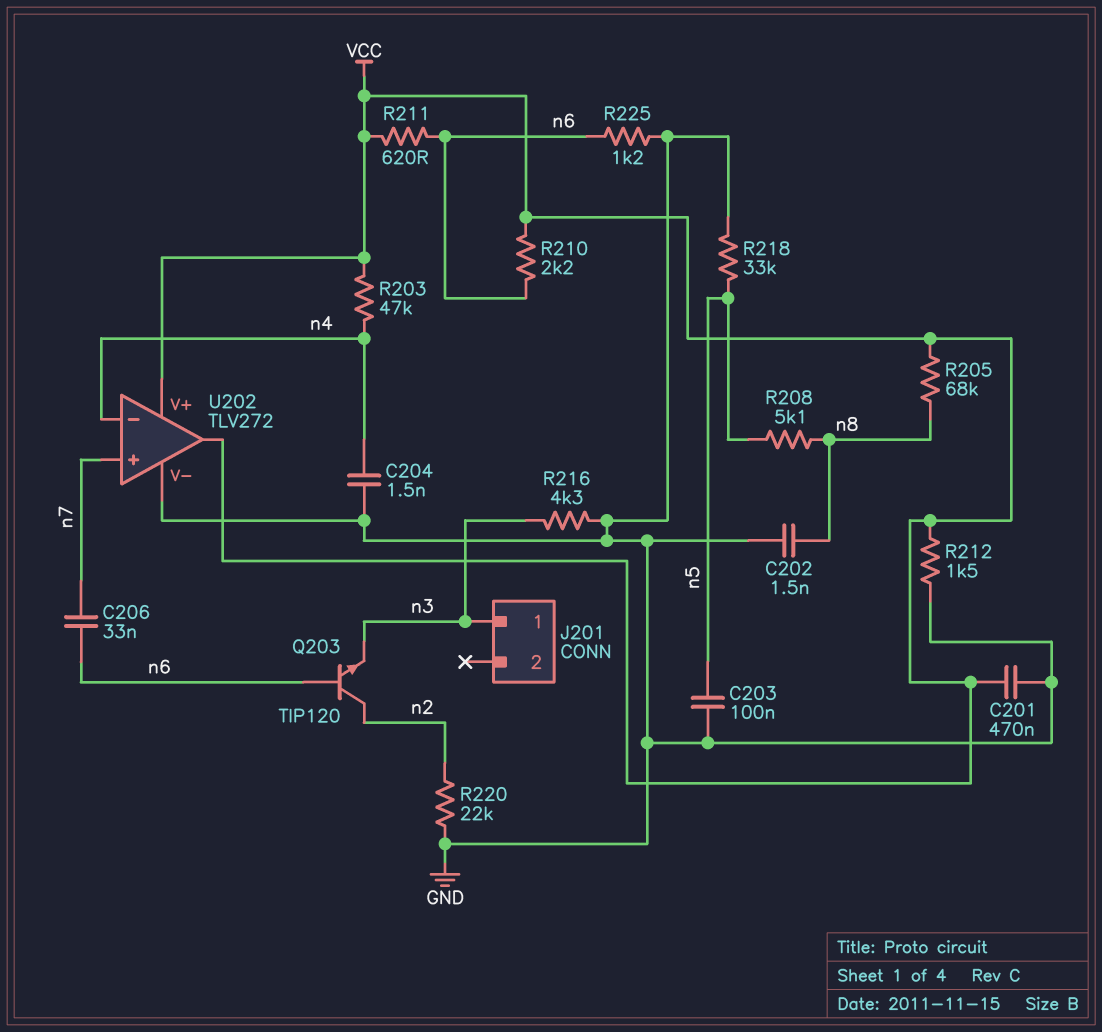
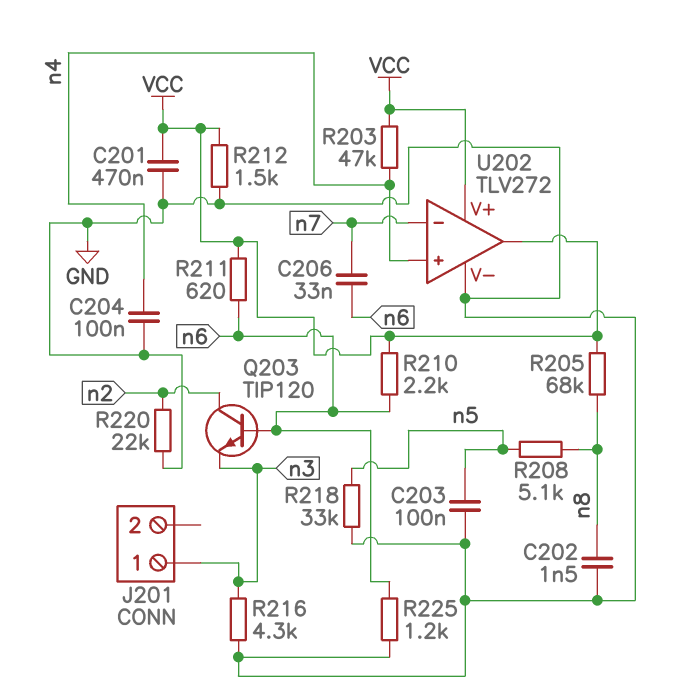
C204: 1.5nF (GND, n4) -> 100nF (GND, n4)
U202 pin in+: n7 -> n4
U202 pin in-: n4 -> n7

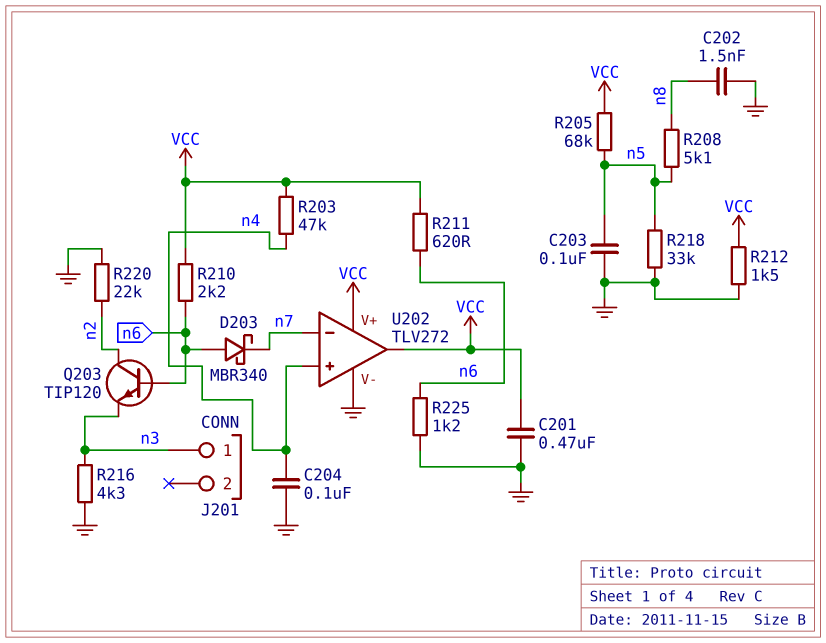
C206: 33nF (n6, n7) -> none
D203: none -> schottky MBR340 (A n6, K n7)
R205: 68k (VCC, n8) -> 68k (VCC, n5)

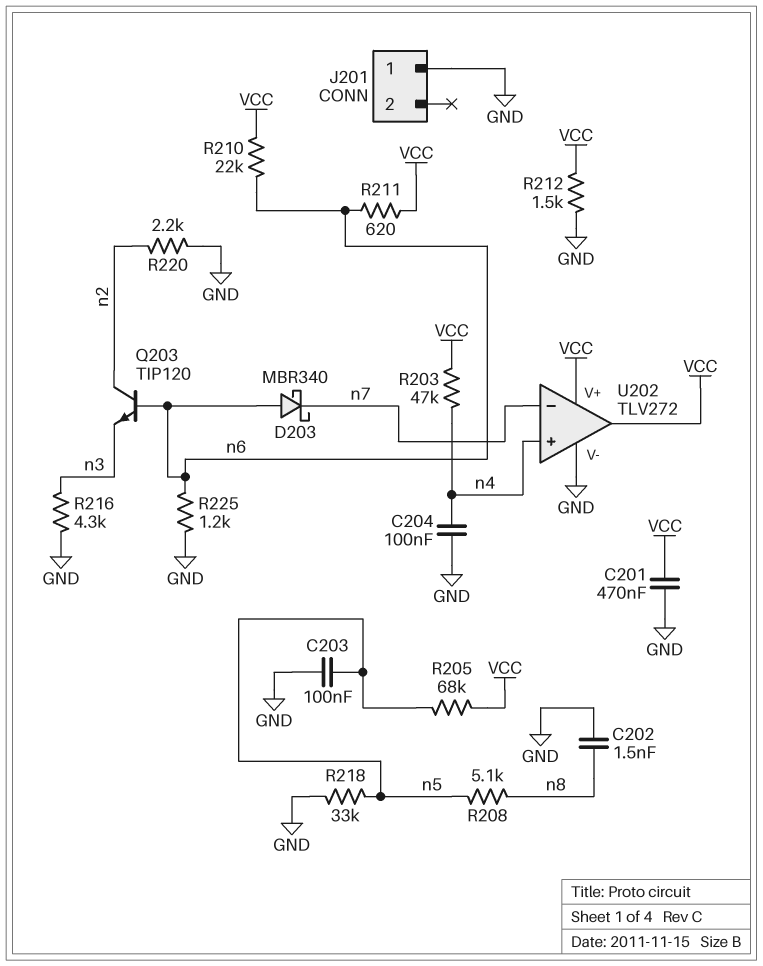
J201 pin 1: n3 -> GND
R210: 2.2k (VCC, n6) -> 22k (VCC, n6)
R220: 22k (GND, n2) -> 2.2k (GND, n2)

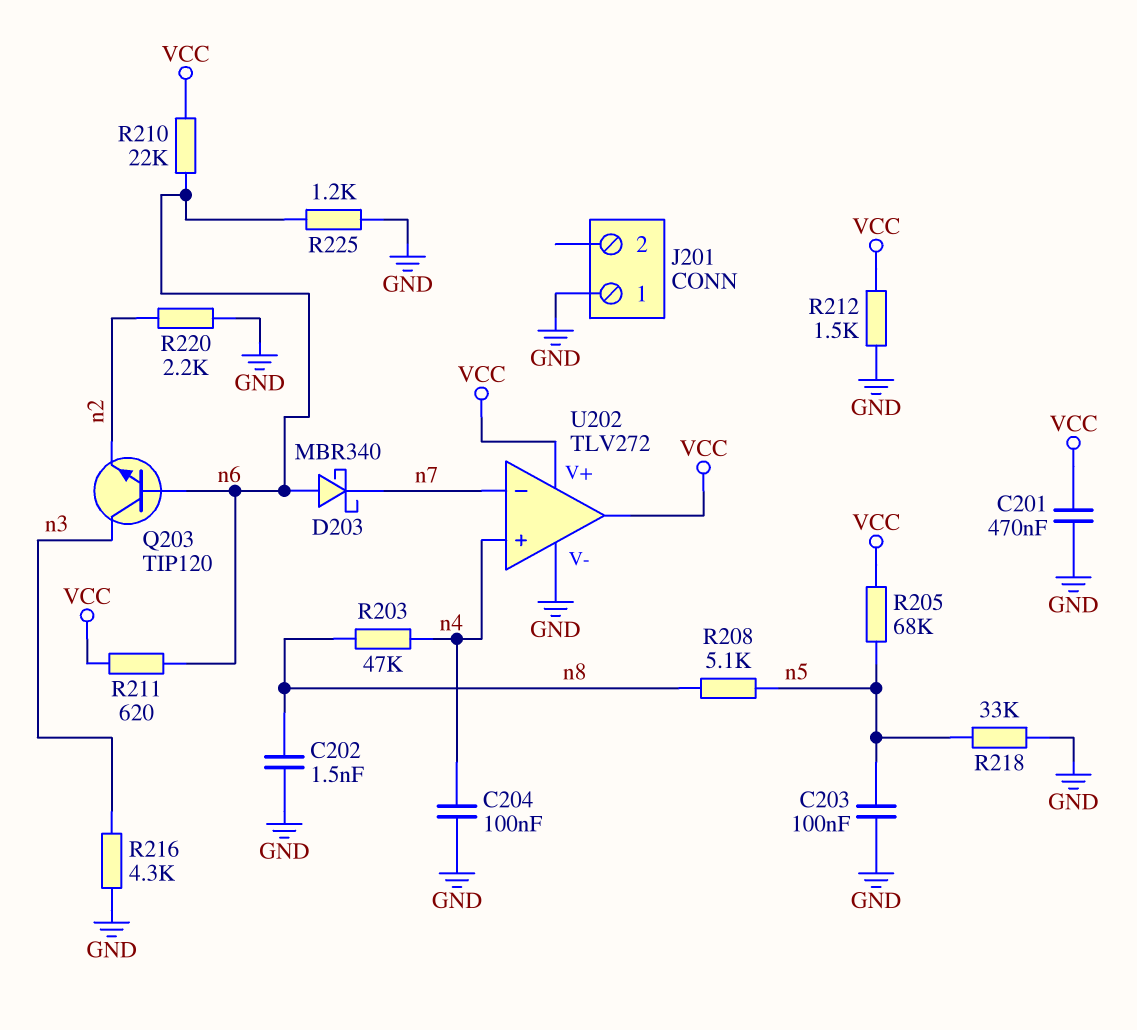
Q203: NPN TIP120 (B n6, C n2, E n3) -> NPN TIP120 (B n6, C n3, E n2)
R203: 47k (VCC, n4) -> 47k (n4, n8)

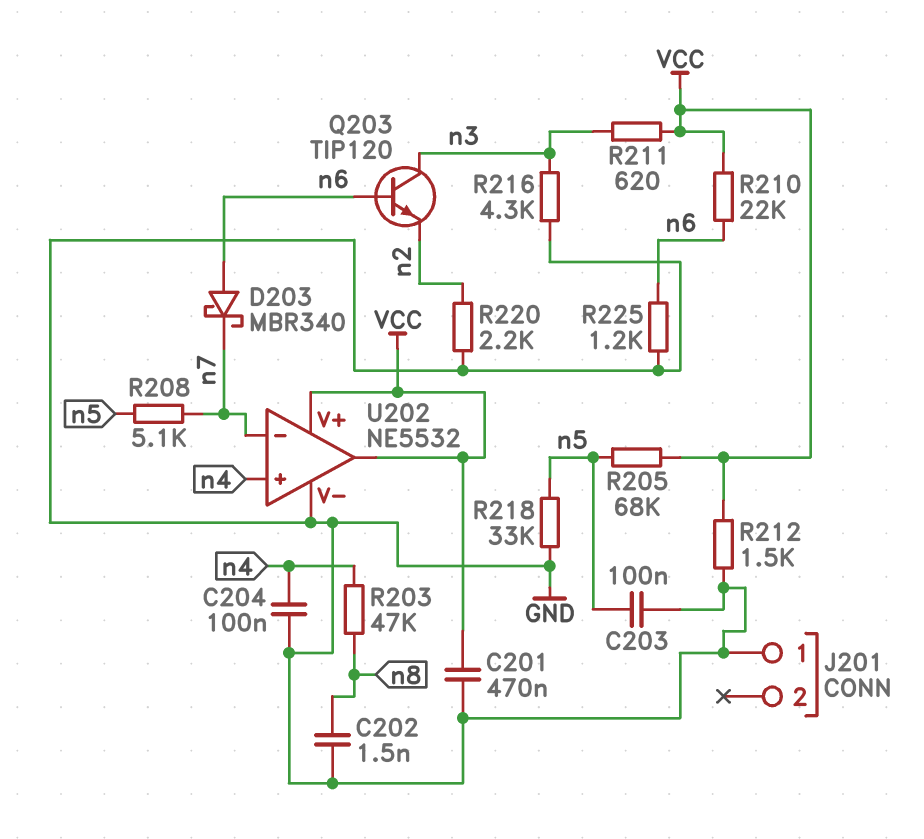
R208: 5.1k (n5, n8) -> 5.1k (n5, n7)
R211: 620 (VCC, n6) -> 620 (VCC, n3)
U202: TLV272 -> NE5532

